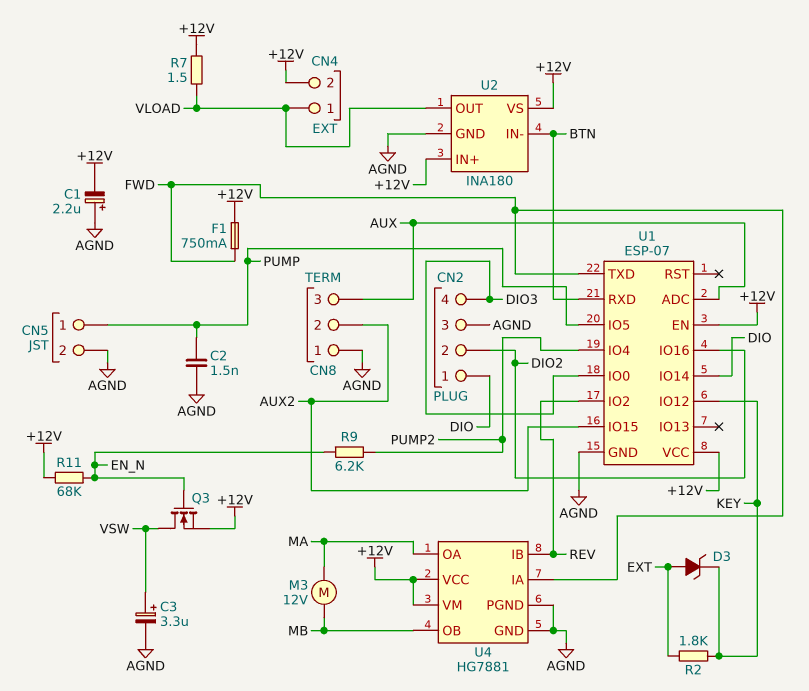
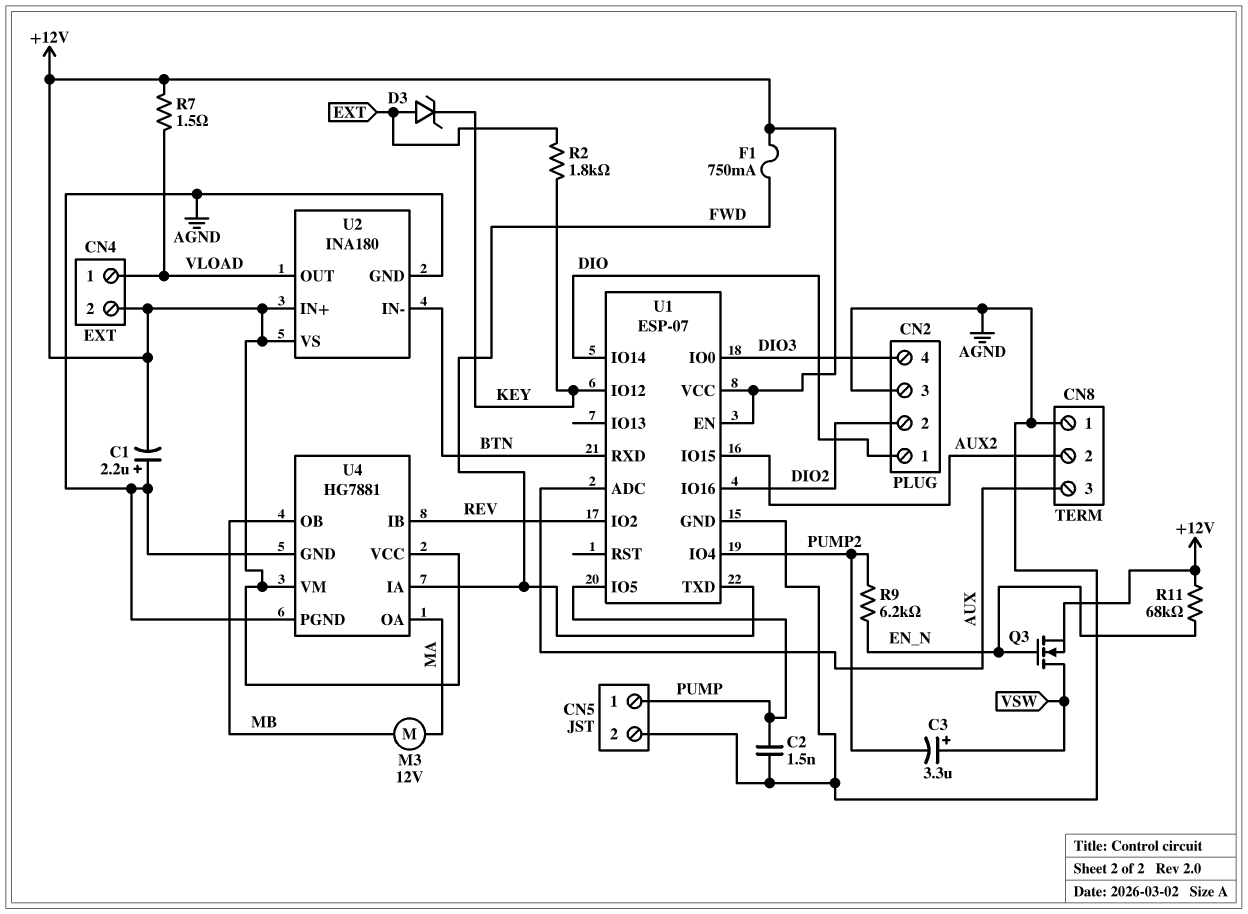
C3: 3.3uF (plus VSW, minus AGND) -> 3.3uF (plus VSW, minus PUMP2)

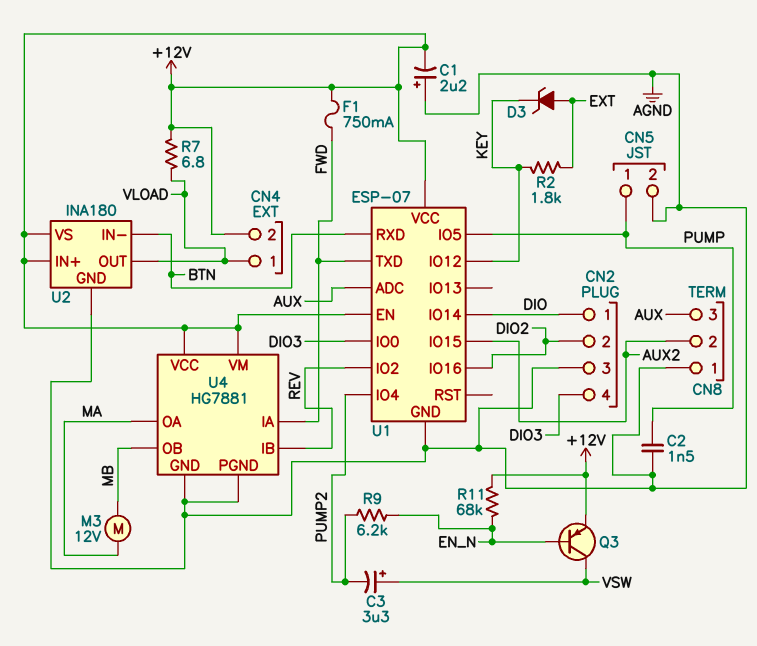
Q3: NMOS (G EN_N, D VSW, S +12V) -> PNP (B EN_N, C VSW, E +12V)
R7: 1.5 (+12V, VLOAD) -> 6.8 (+12V, VLOAD)

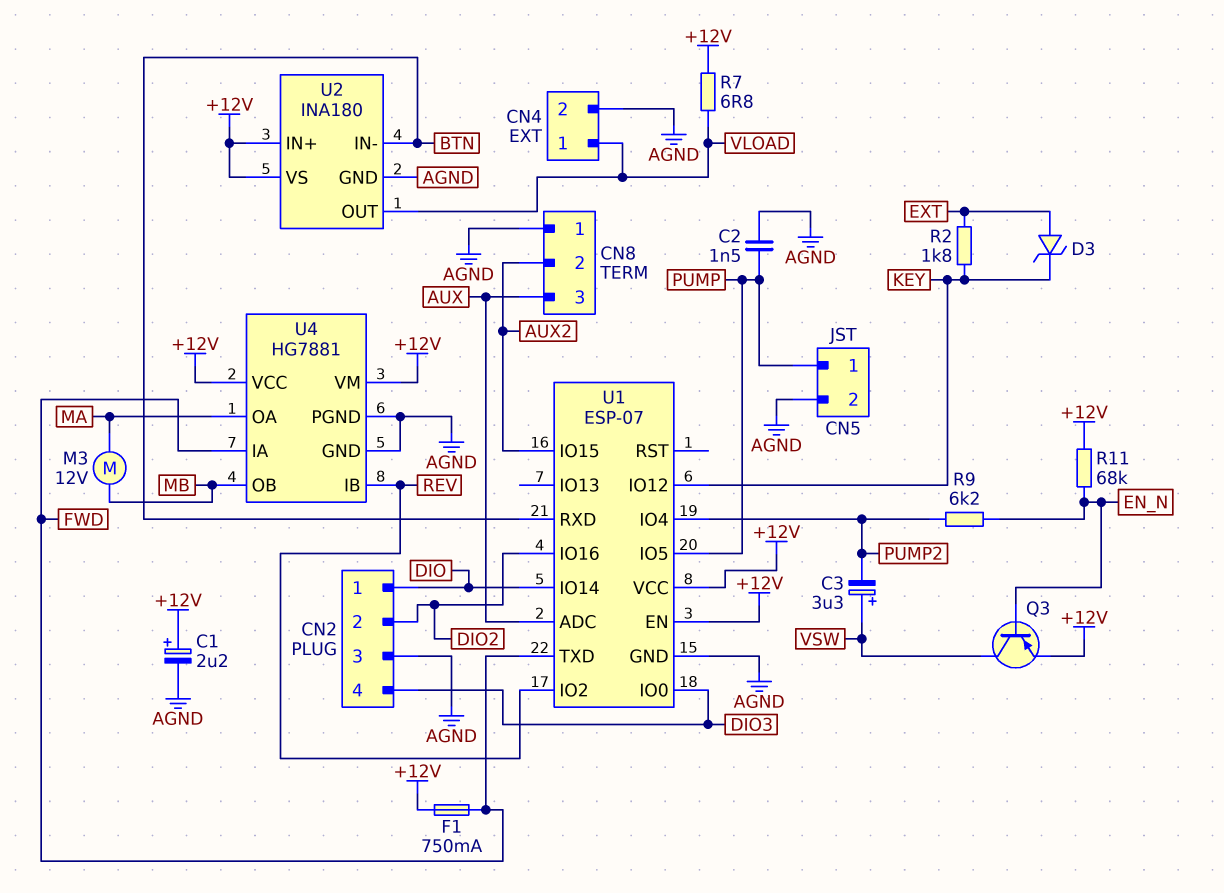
C1: 2.2uF (plus AGND, minus +12V) -> 2.2uF (plus +12V, minus AGND)
CN4 pin 2: +12V -> AGND

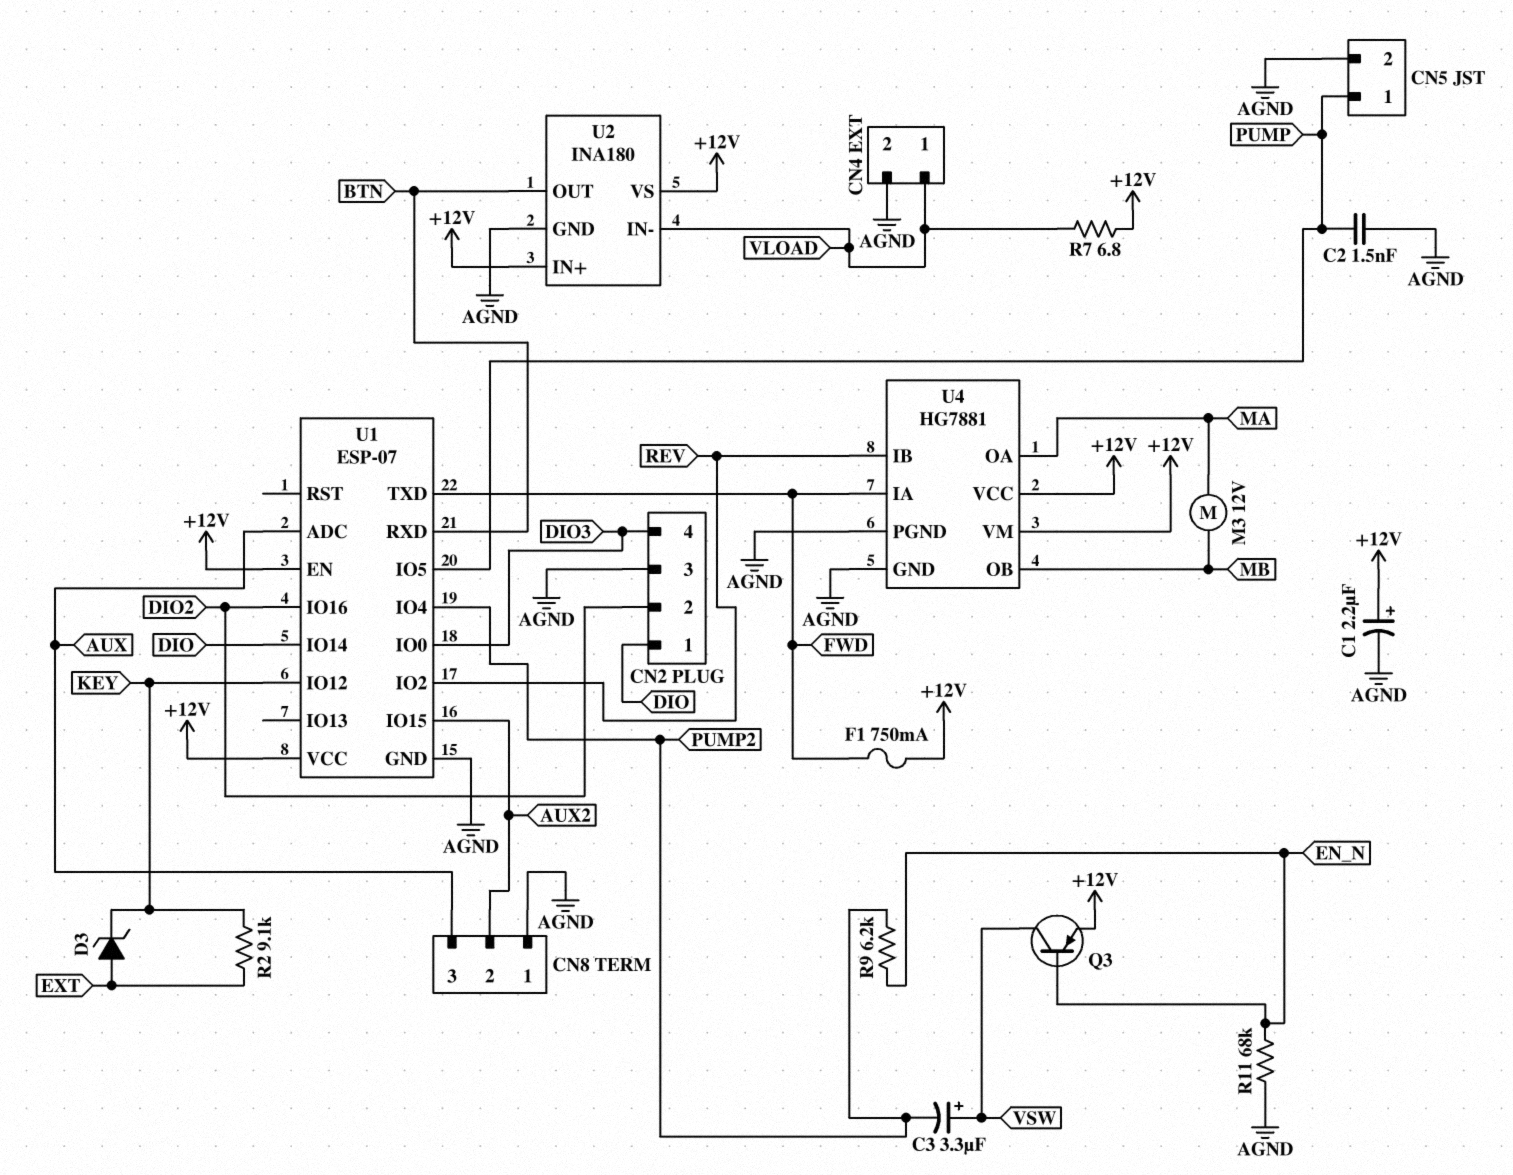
R2: 1.8k (EXT, KEY) -> 9.1k (EXT, KEY)
R11: 68k (+12V, EN_N) -> 68k (AGND, EN_N)
U2 pin IN-: BTN -> VLOAD
U2 pin OUT: VLOAD -> BTN

